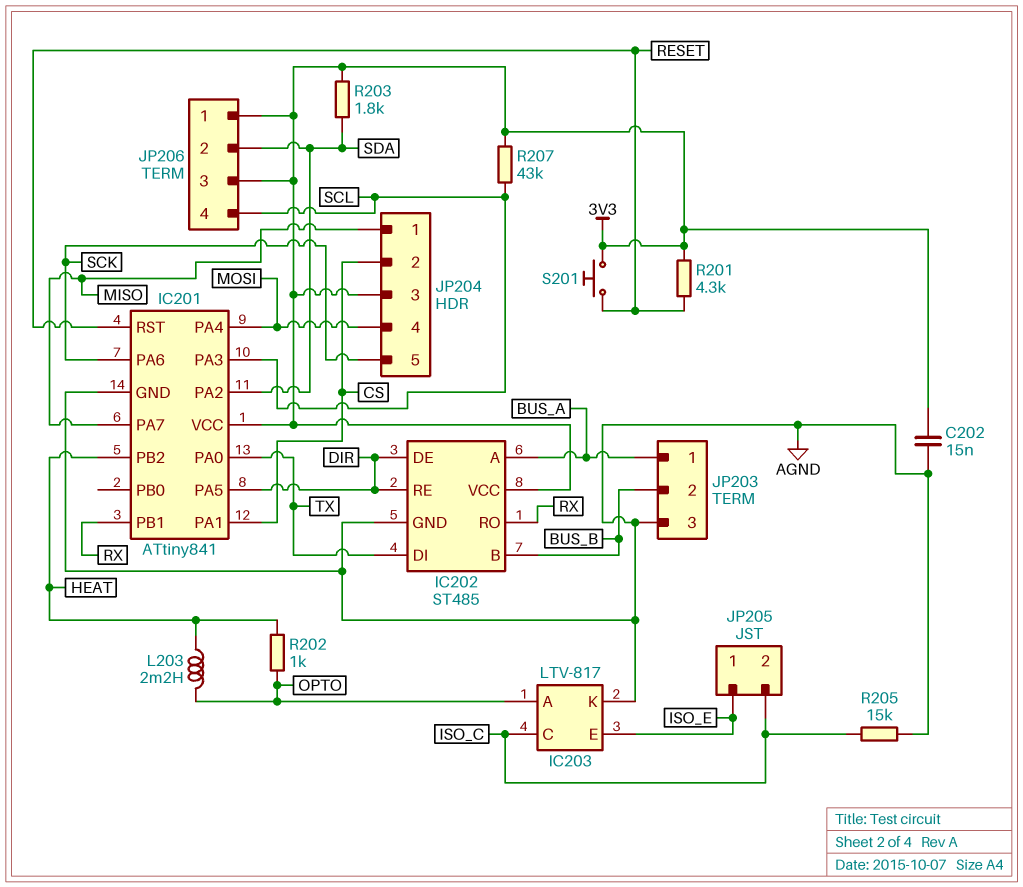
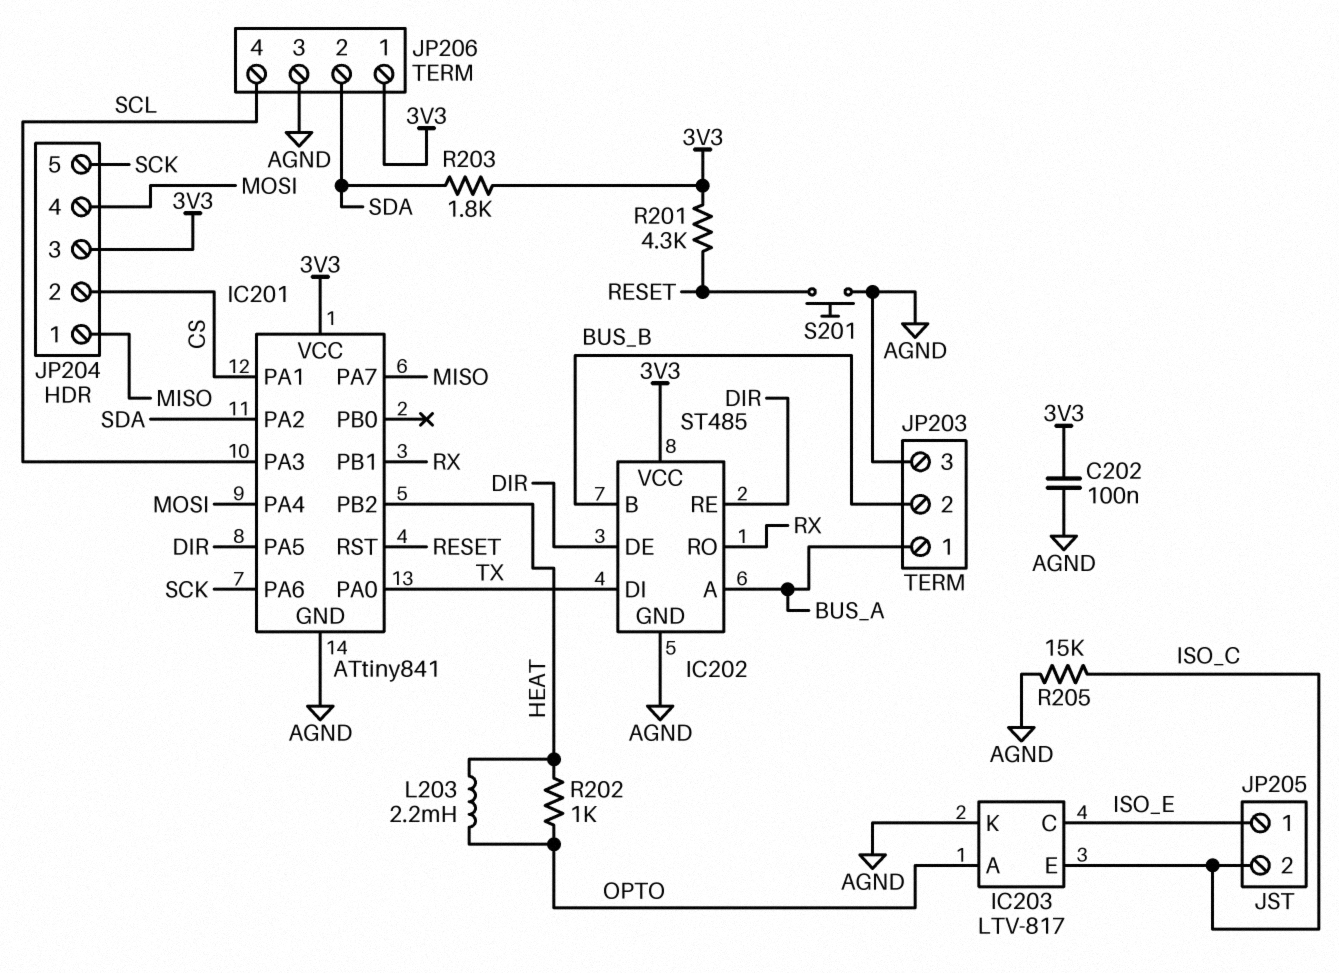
C202: 15nF (3V3, AGND) -> 100nF (3V3, AGND)
IC203 pin C: ISO_C -> ISO_E
IC203 pin E: ISO_E -> ISO_C
JP206 pin 3: 3V3 -> AGND
R207: 43k (3V3, SCL) -> none
S201: button (3V3, RESET) -> button (AGND, RESET)

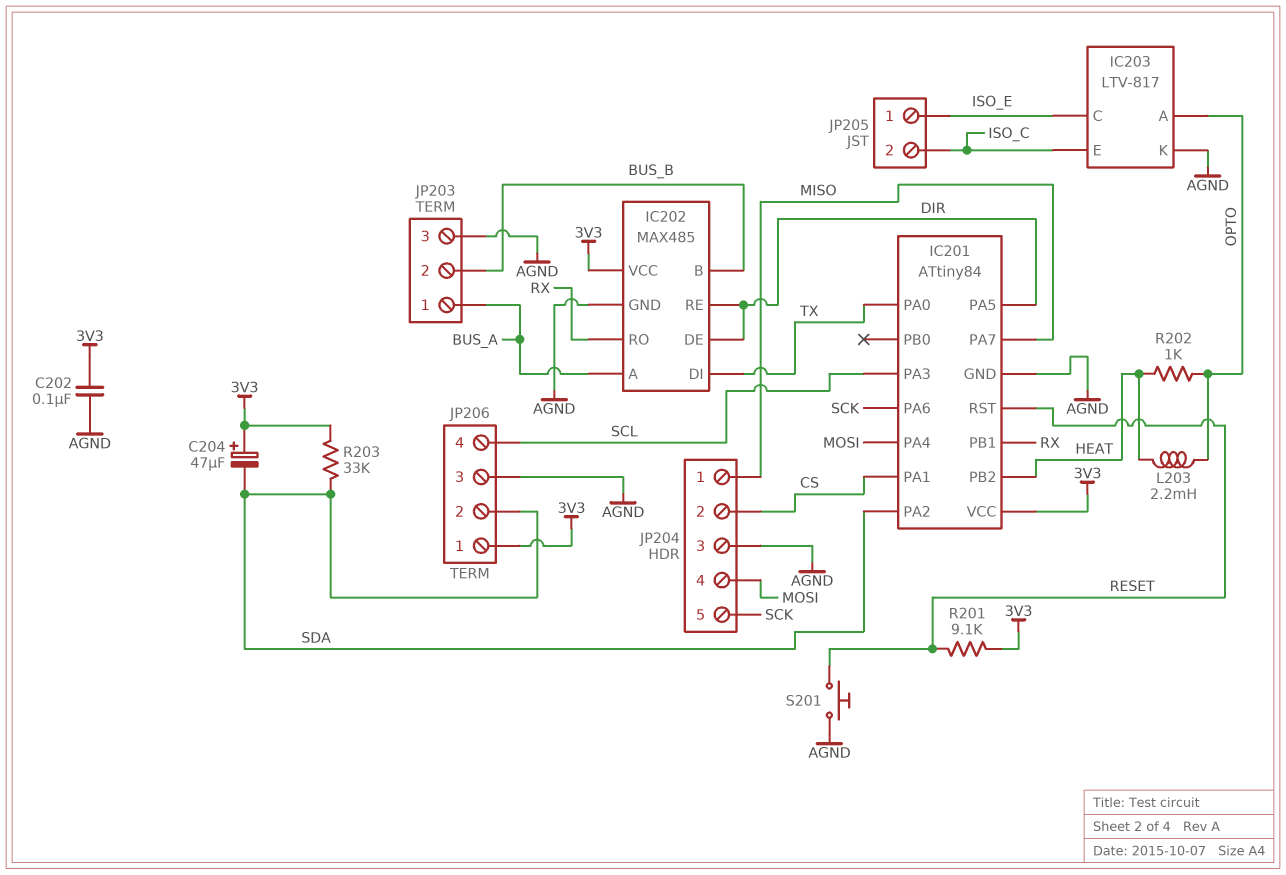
C204: none -> 47uF (plus 3V3, minus SDA)
IC201: ATtiny841 -> ATtiny84
IC202: ST485 -> MAX485
JP204 pin 3: 3V3 -> AGND
R201: 4.3k (3V3, RESET) -> 9.1k (3V3, RESET)
R203: 1.8k (3V3, SDA) -> 33k (3V3, SDA)
R205: 15k (AGND, ISO_C) -> none

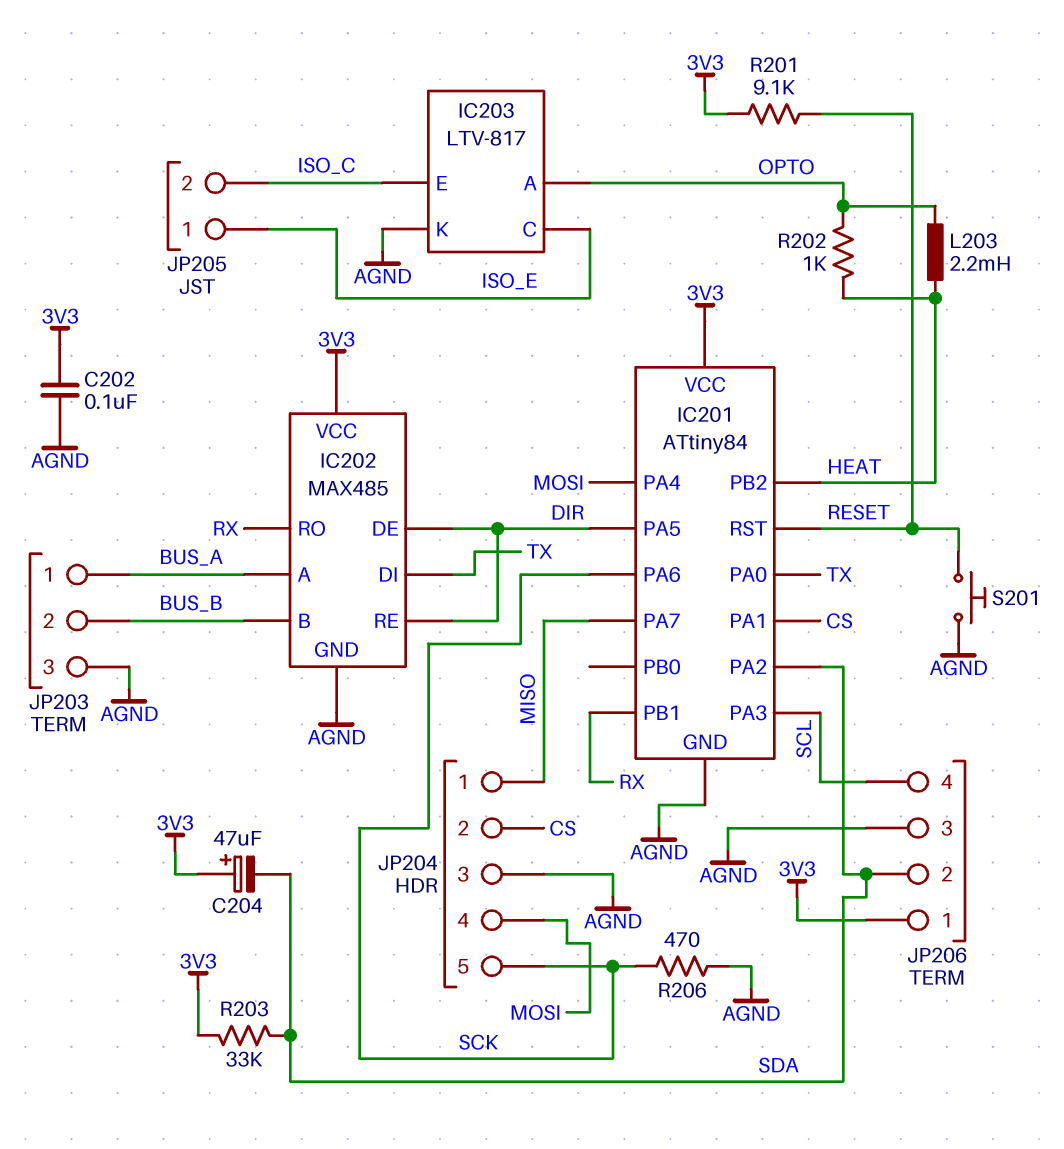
R206: none -> 470 (AGND, SCK)

